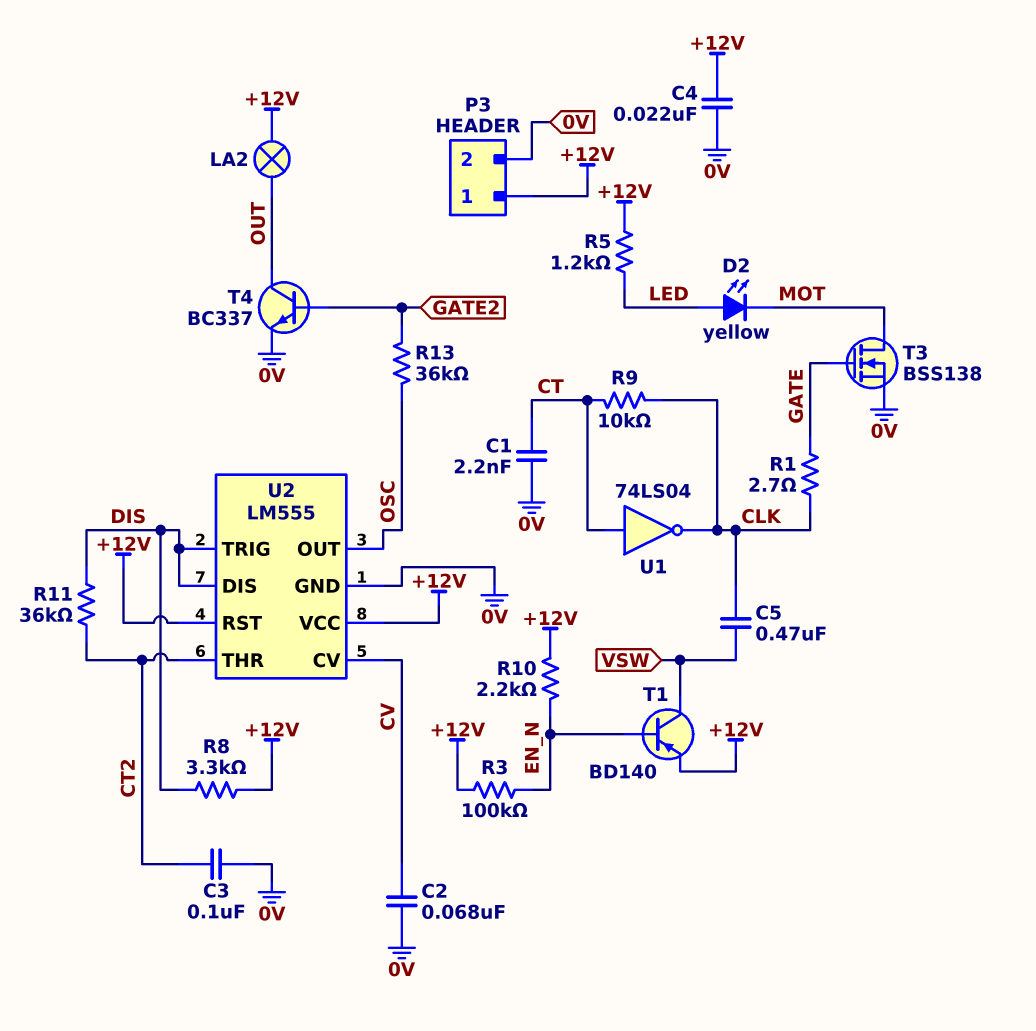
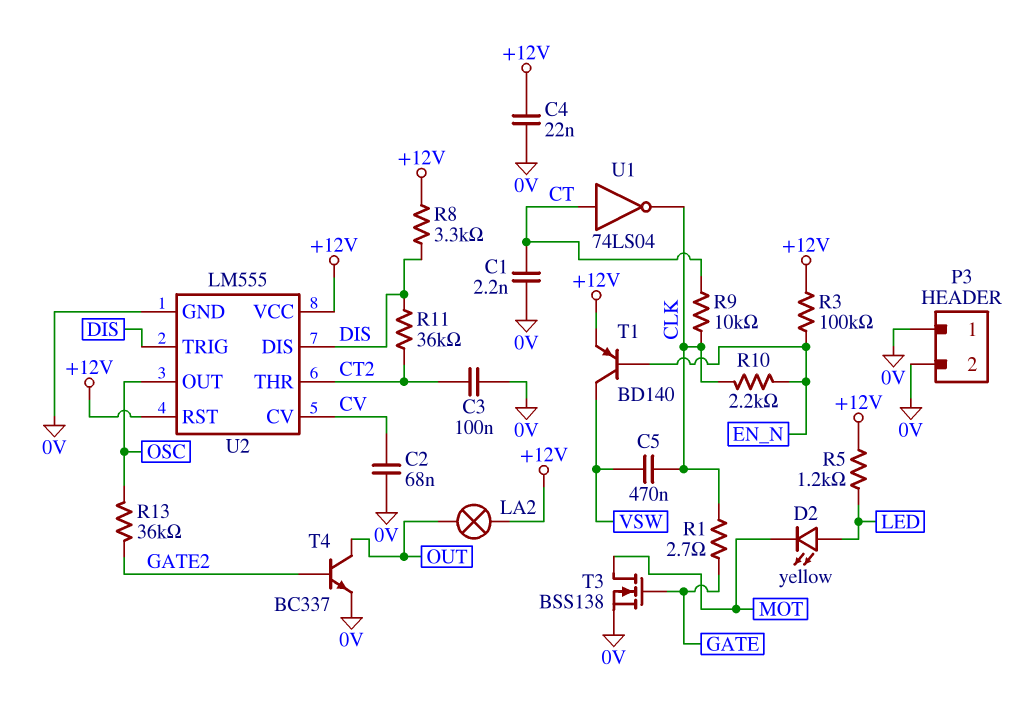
P3 pin 1: +12V -> 0V
R10: 2.2k (+12V, EN_N) -> 2.2k (CLK, EN_N)

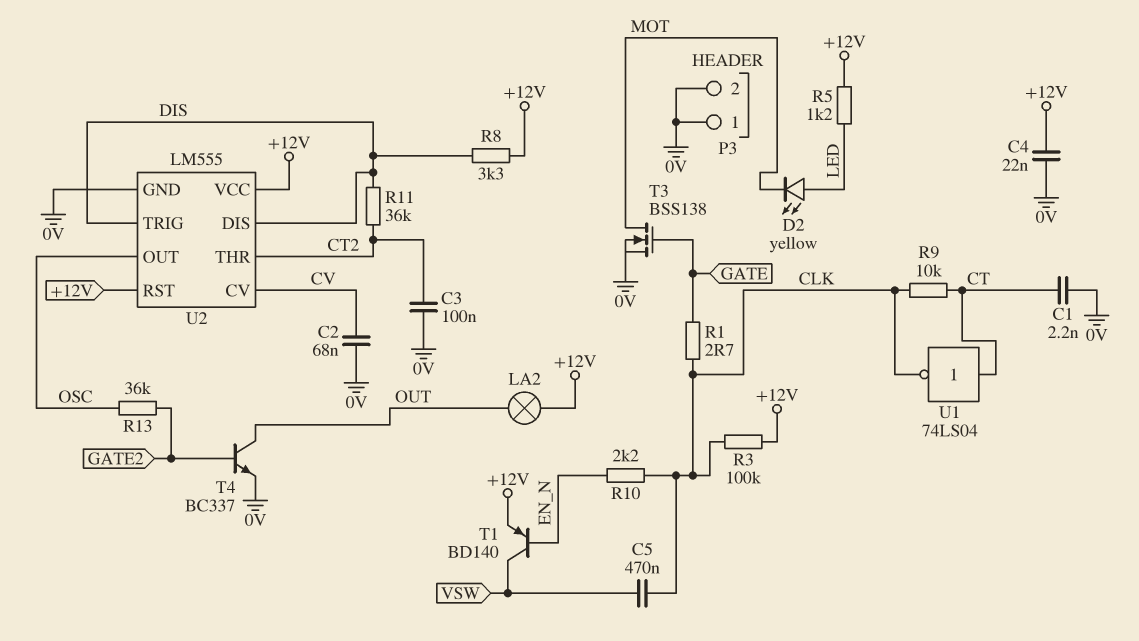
R3: 100k (+12V, EN_N) -> 100k (+12V, CLK)

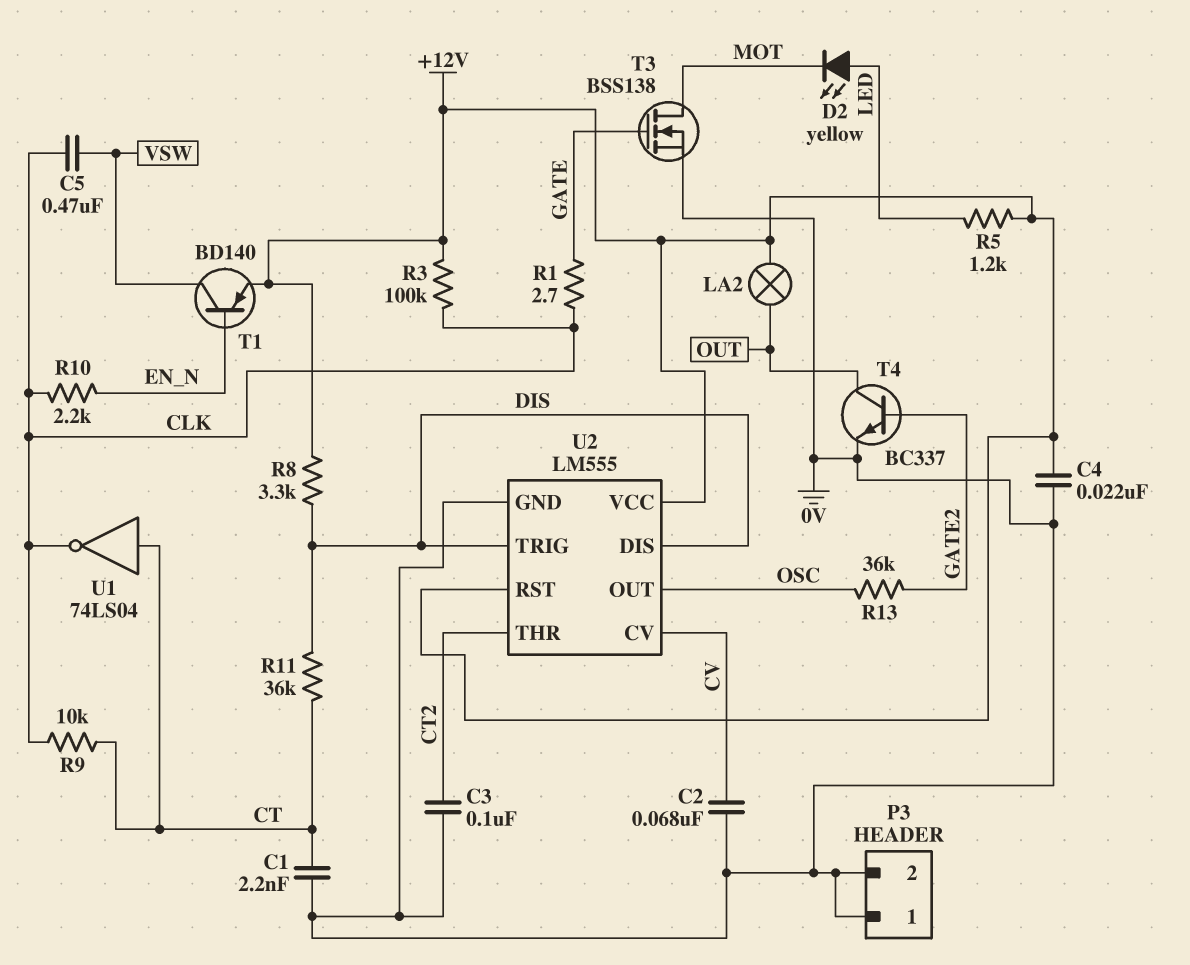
R11: 36k (CT2, DIS) -> 36k (CT, DIS)

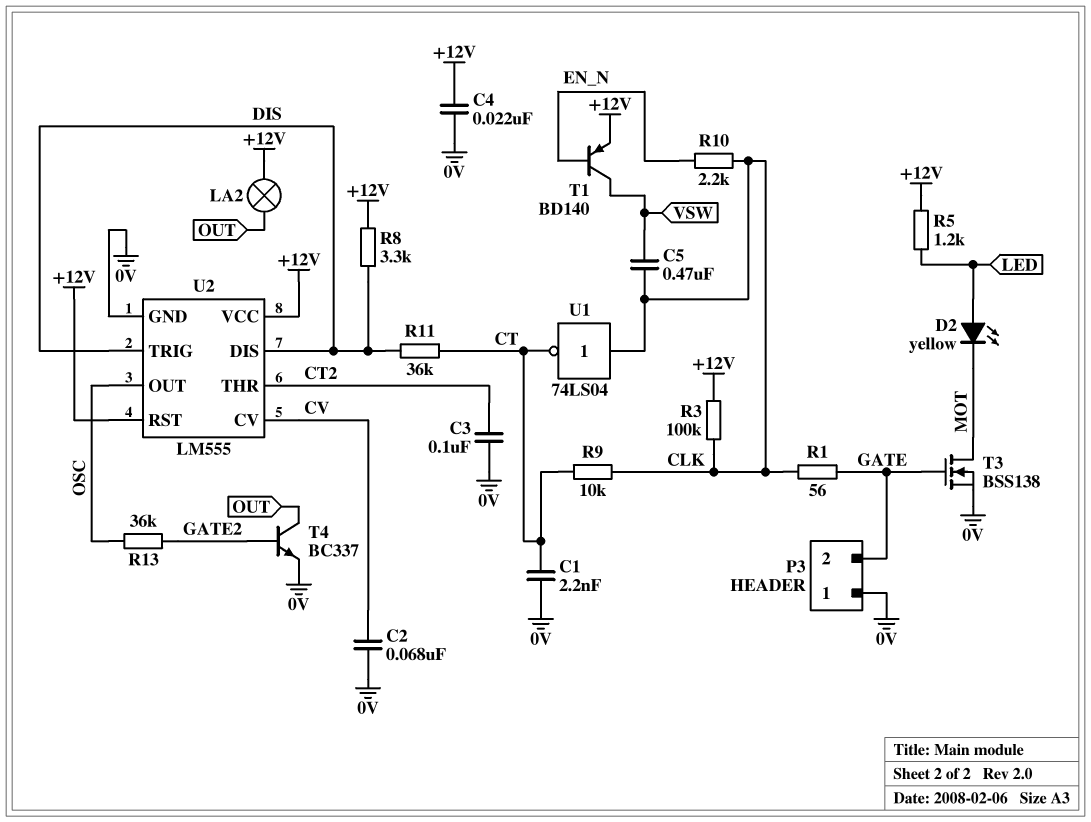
P3 pin 2: 0V -> GATE
R1: 2.7 (CLK, GATE) -> 56 (CLK, GATE)
U1: NOT 74LS04 (in CT, out CLK) -> NOT 74LS04 (in CLK, out CT)

